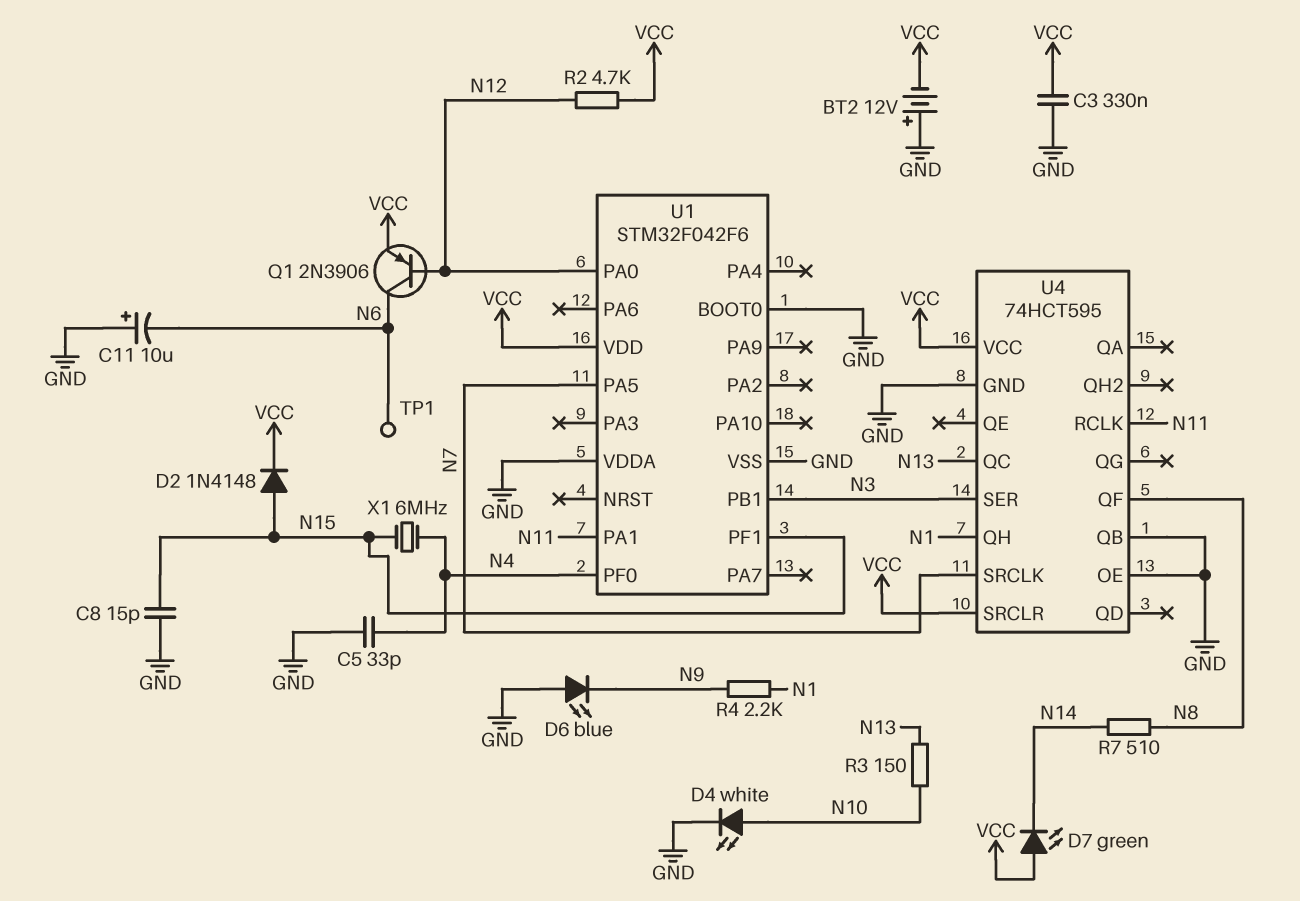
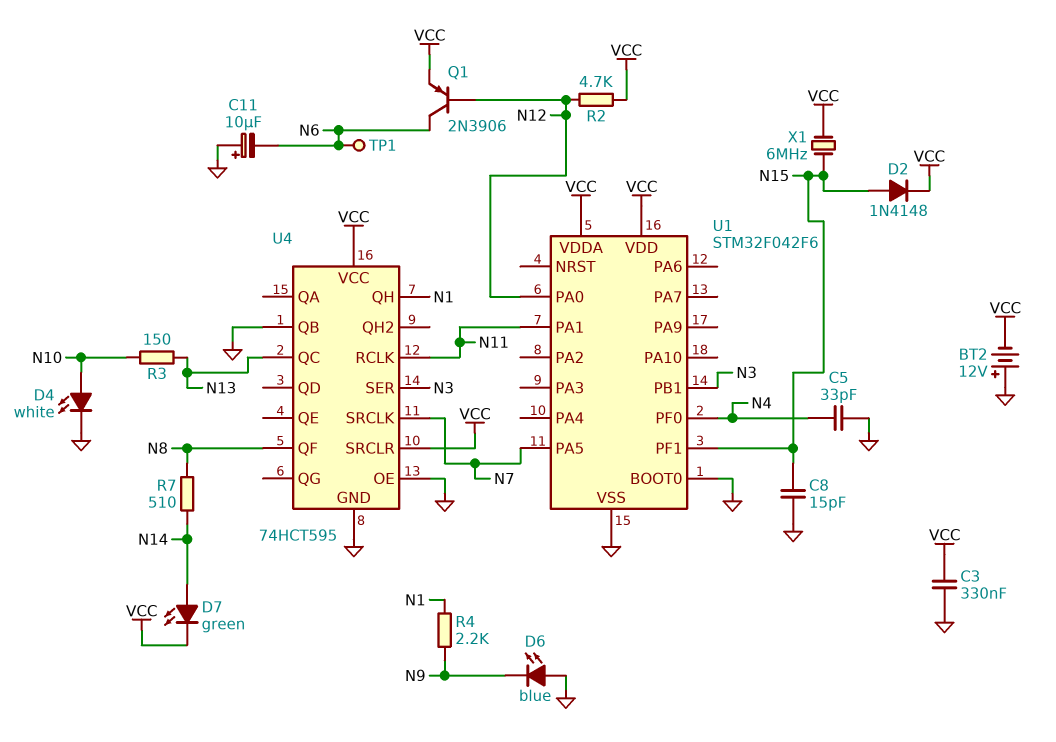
D7: LED green (A VCC, K N14) -> LED green (A N14, K VCC)
U1 pin VDDA: GND -> VCC
X1: 6MHz (N4, N15) -> 6MHz (N15, VCC)

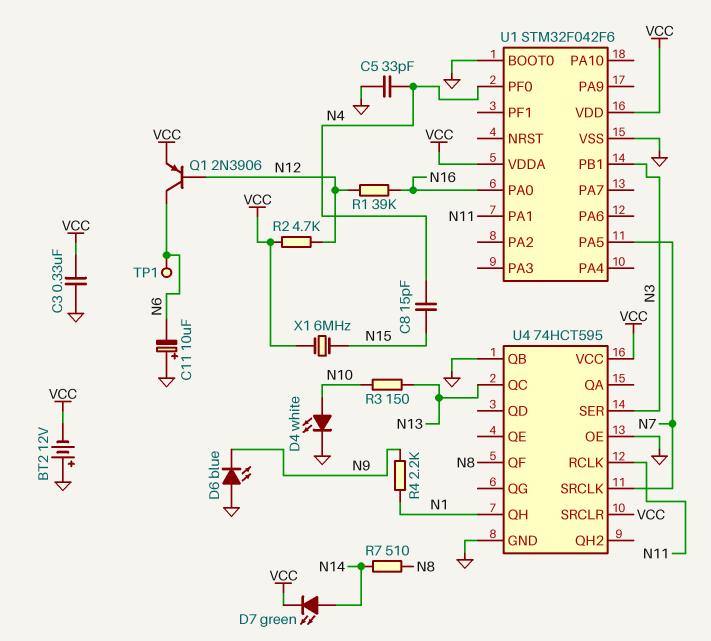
C8: 15pF (GND, N15) -> 15pF (N4, N15)
D2: diode 1N4148 (A N15, K VCC) -> none
R1: none -> 39k (N12, N16)
U1 pin PA0: N12 -> N16
U1 pin PF1: N15 -> none

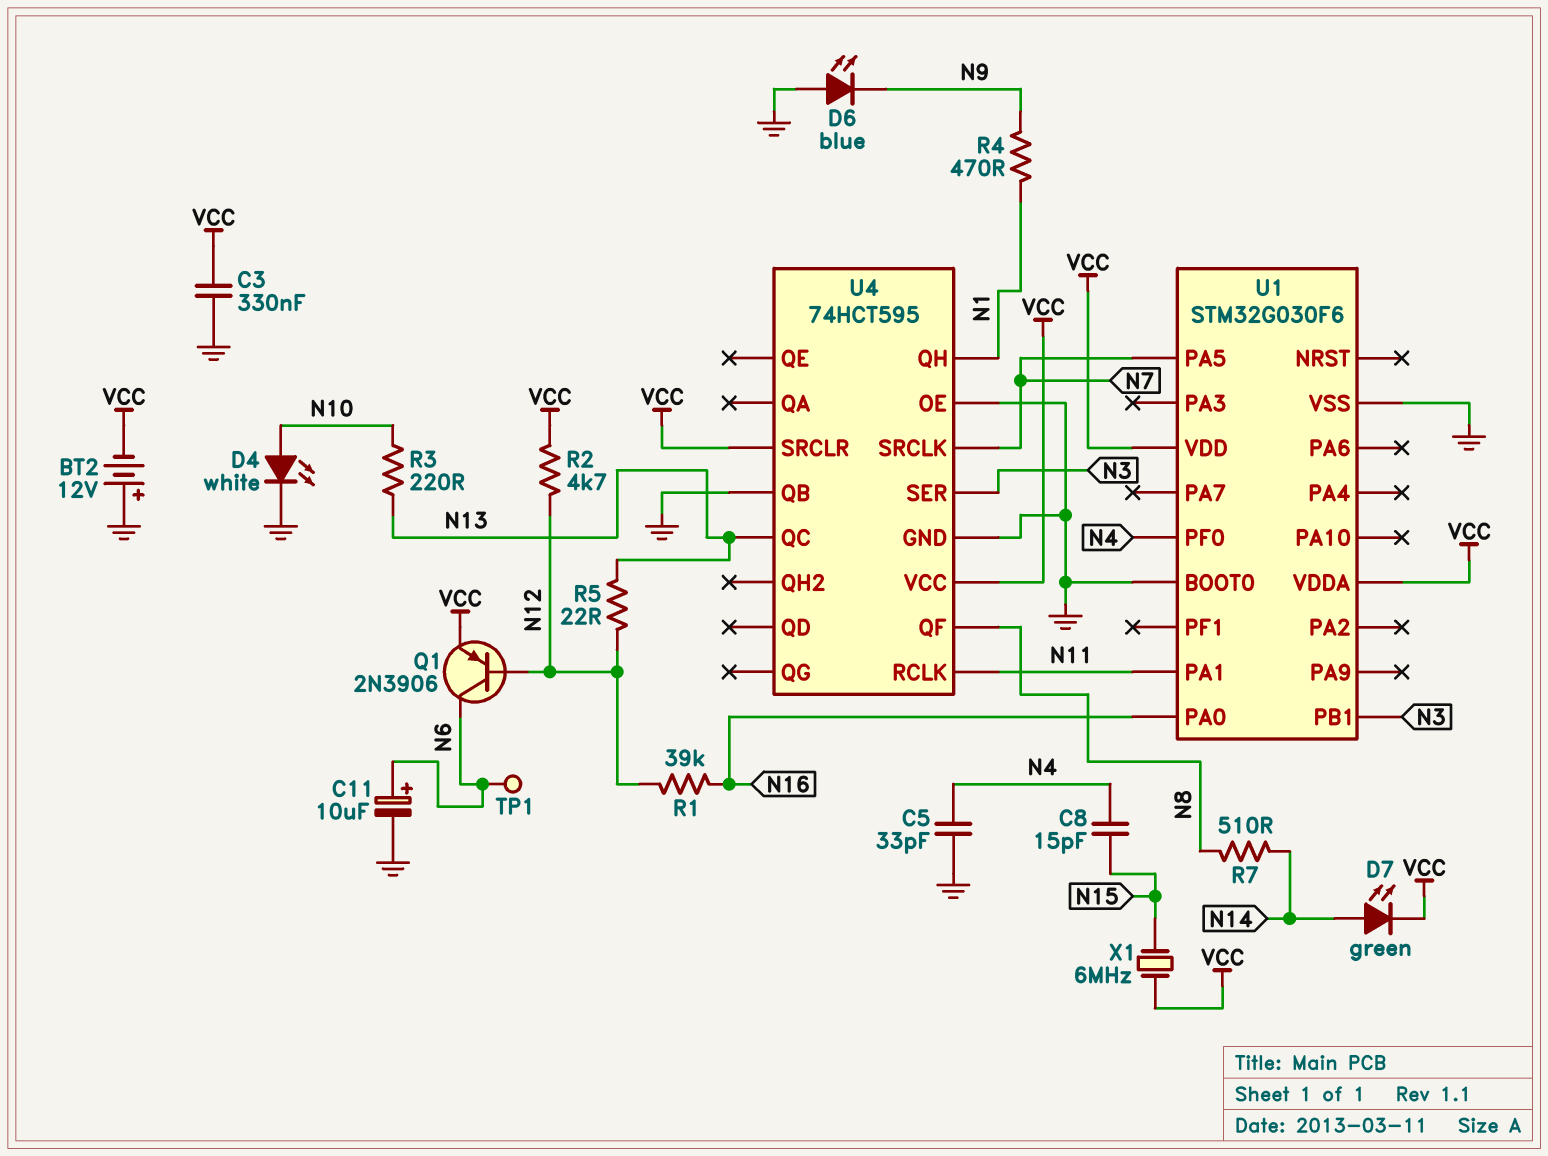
C11: 10uF (plus GND, minus N6) -> 10uF (plus N6, minus GND)
R3: 150 (N10, N13) -> 220 (N10, N13)
R4: 2.2k (N1, N9) -> 470 (N1, N9)
R5: none -> 22 (N12, N13)
U1: STM32F042F6 -> STM32G030F6

